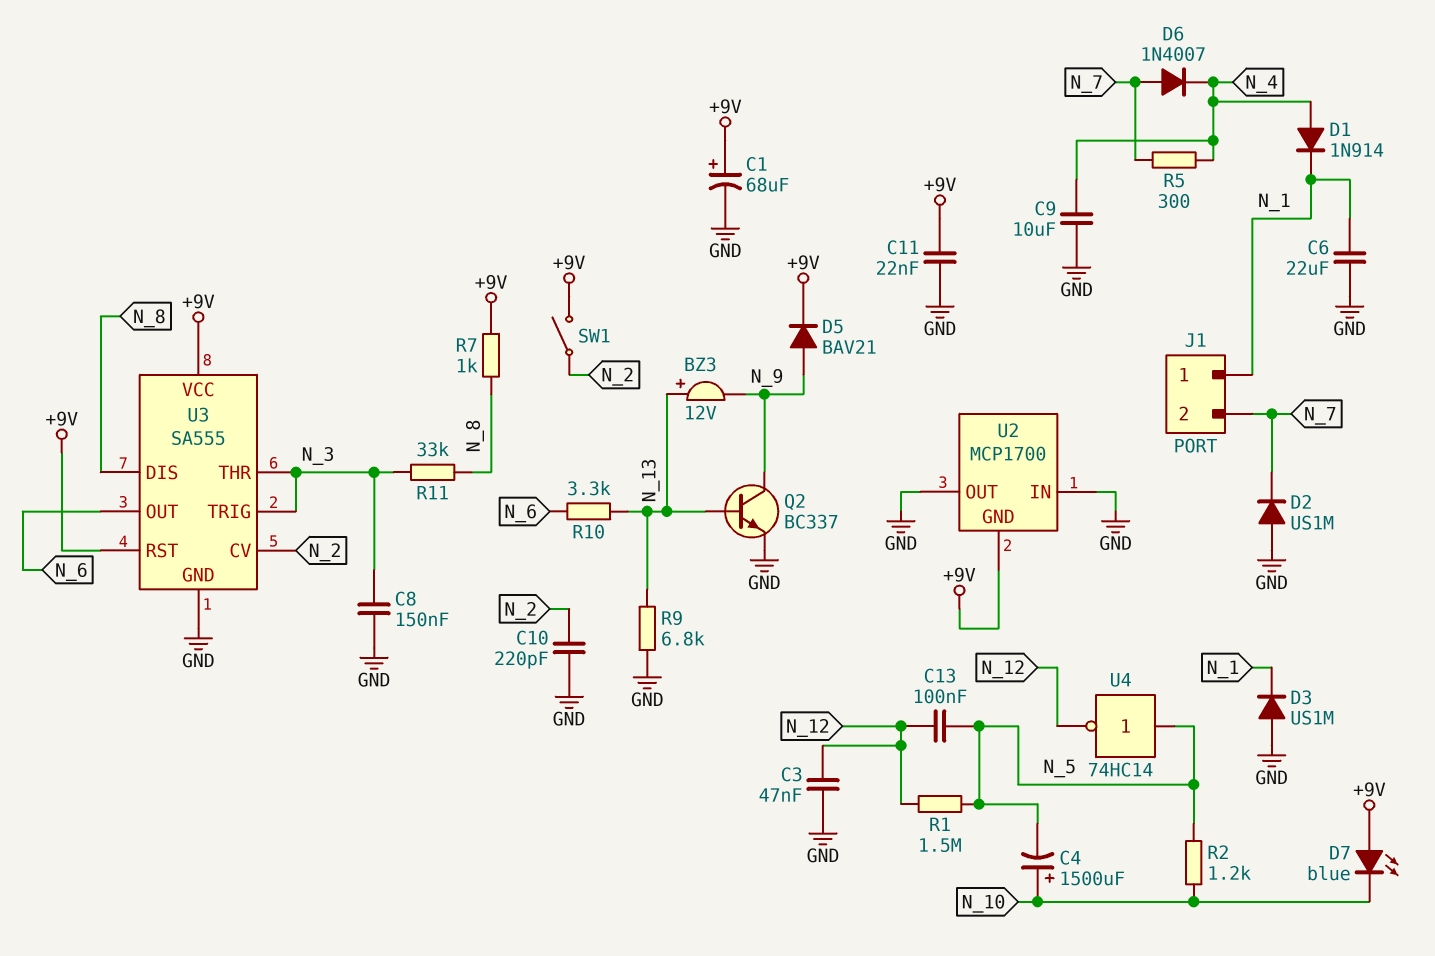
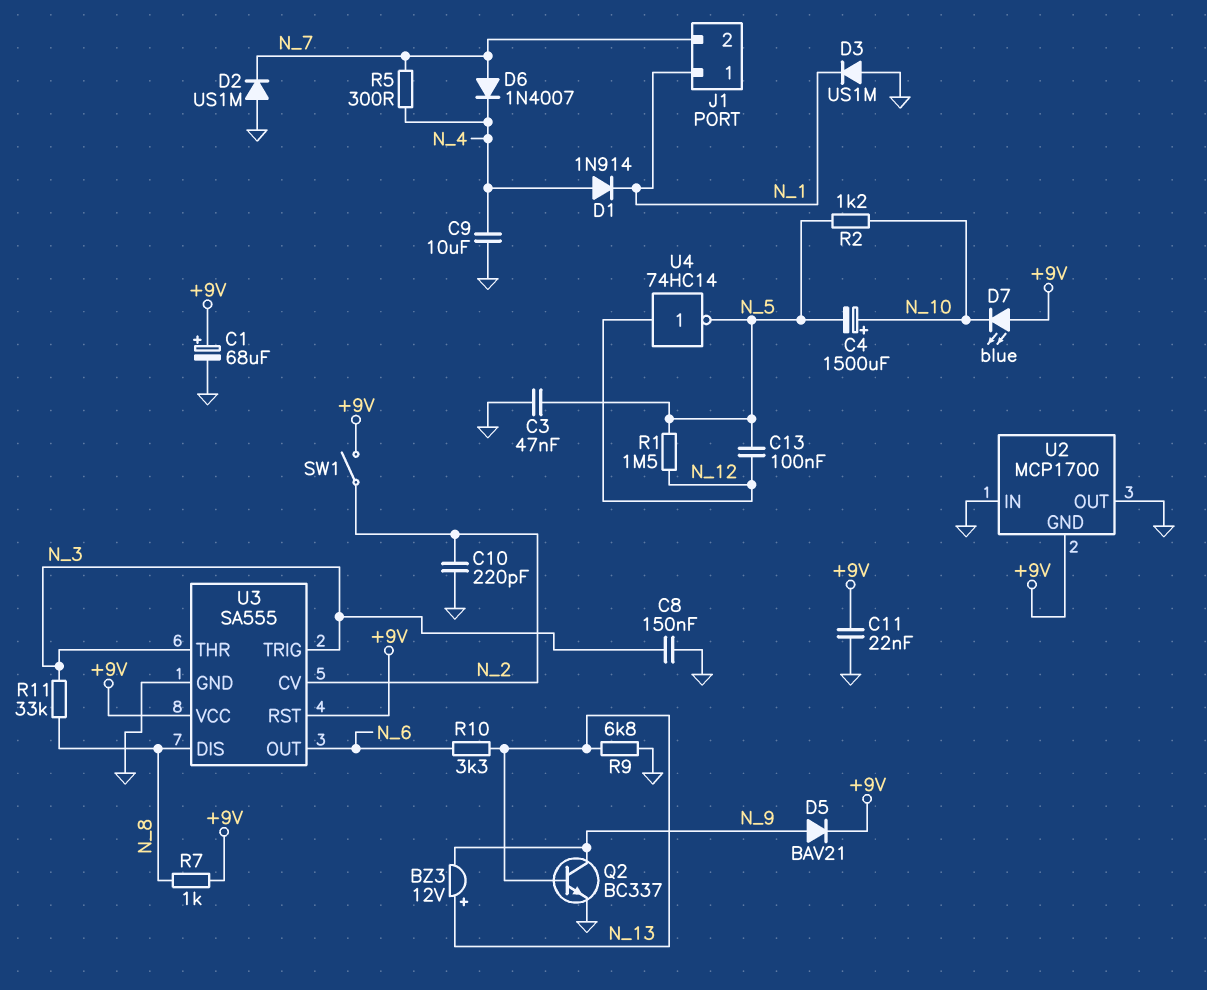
C3: 47nF (GND, N_12) -> 47nF (GND, N_5)
C6: 22uF (GND, N_1) -> none
U4: NOT 74HC14 (in N_5, out N_12) -> NOT 74HC14 (in N_12, out N_5)

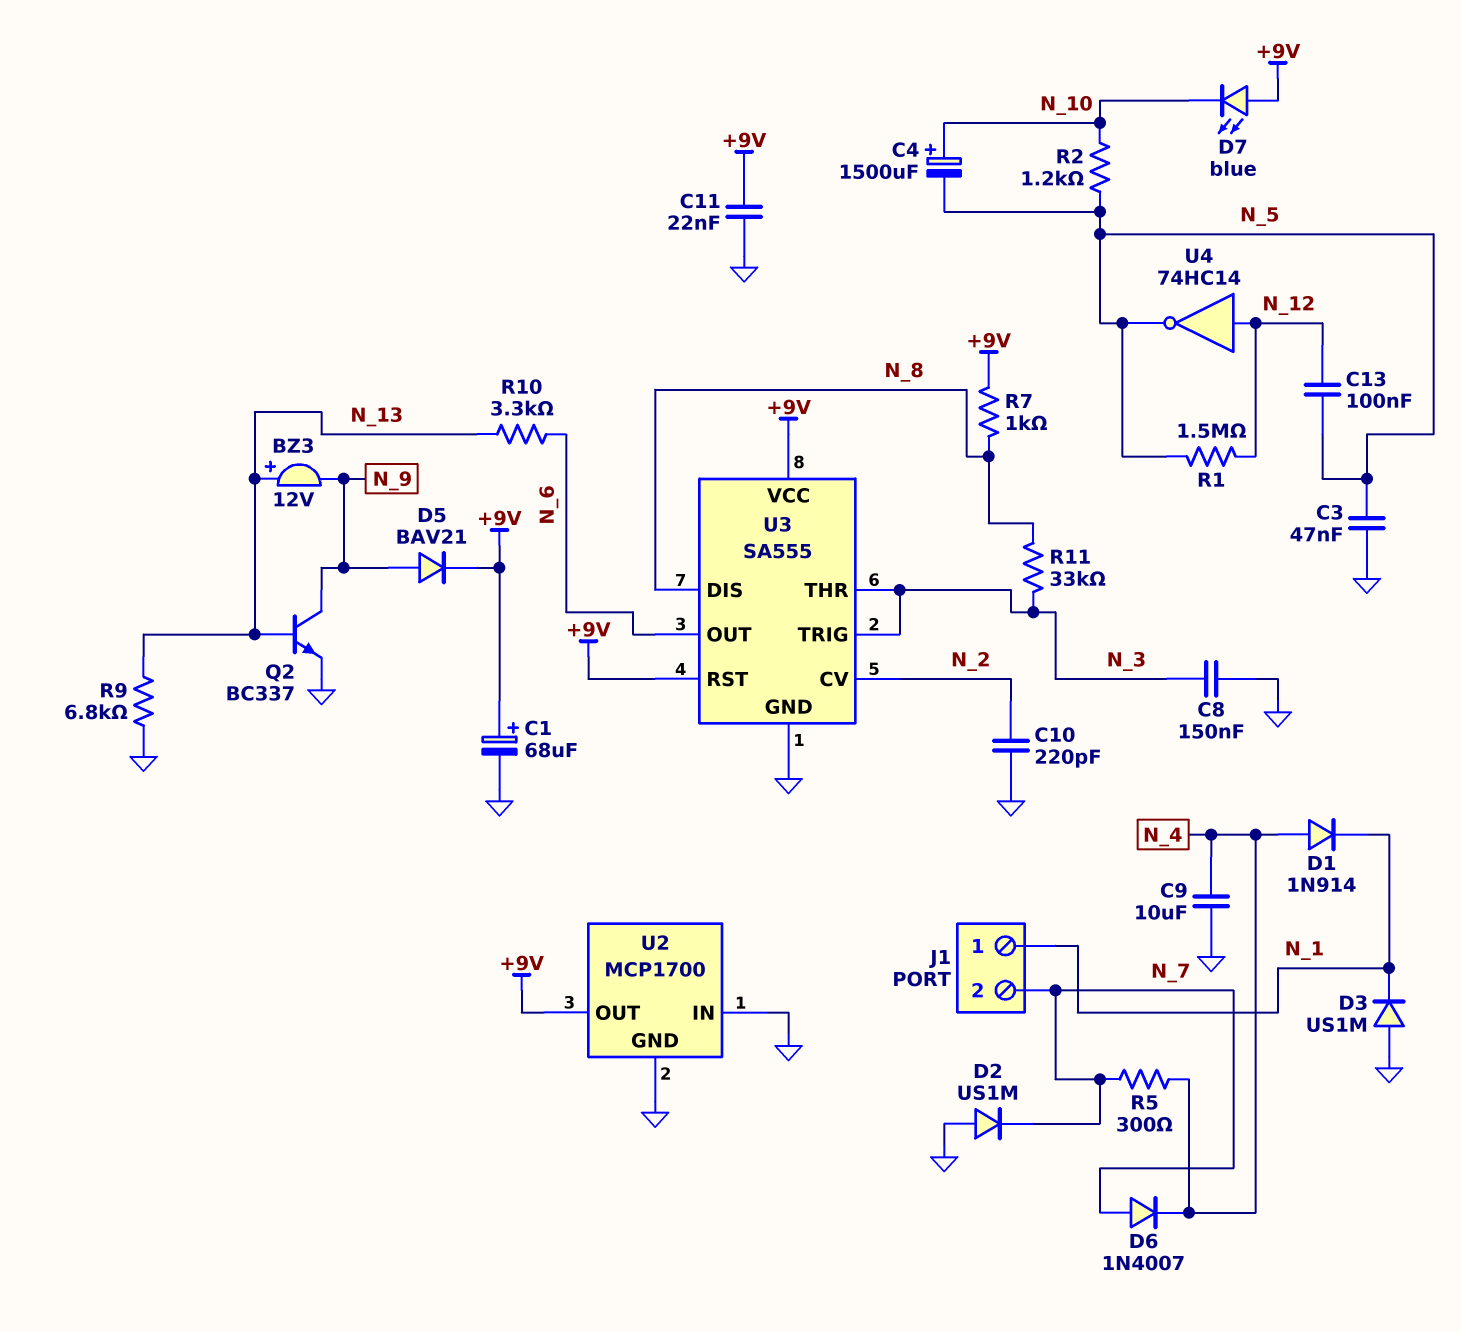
SW1: switch (+9V, N_2) -> none
U2 pin GND: +9V -> GND
U2 pin OUT: GND -> +9V

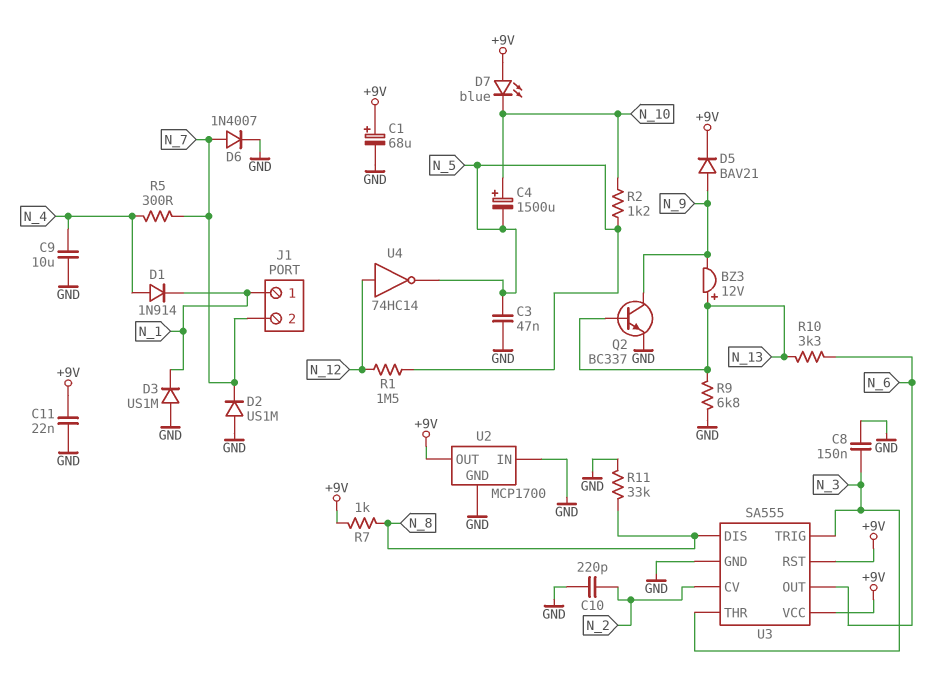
C13: 100nF (N_5, N_12) -> none
D6: diode 1N4007 (A N_7, K N_4) -> diode 1N4007 (A N_7, K GND)
R11: 33k (N_3, N_8) -> 33k (GND, N_8)

